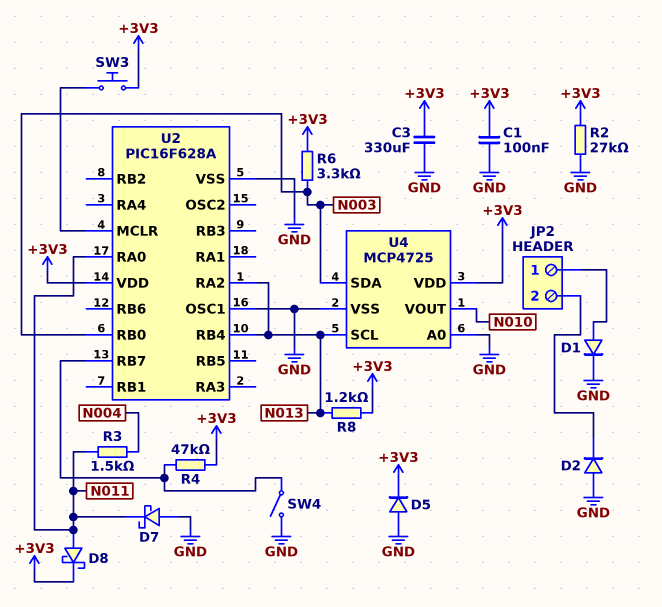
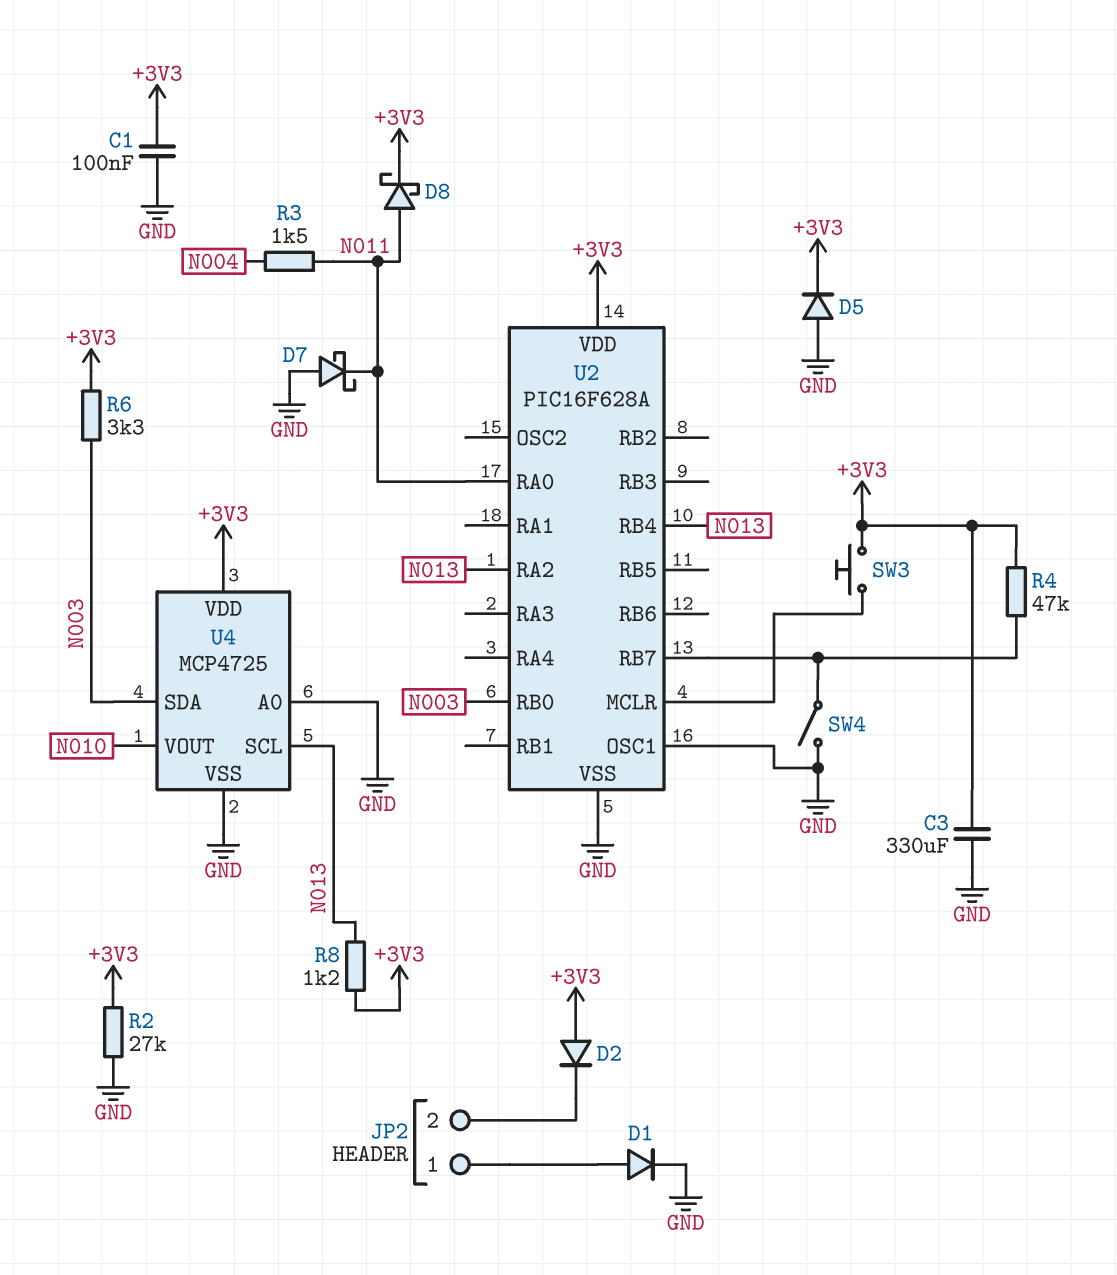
D2: diode (A GND, K JP2/2) -> diode (A +3V3, K JP2/2)

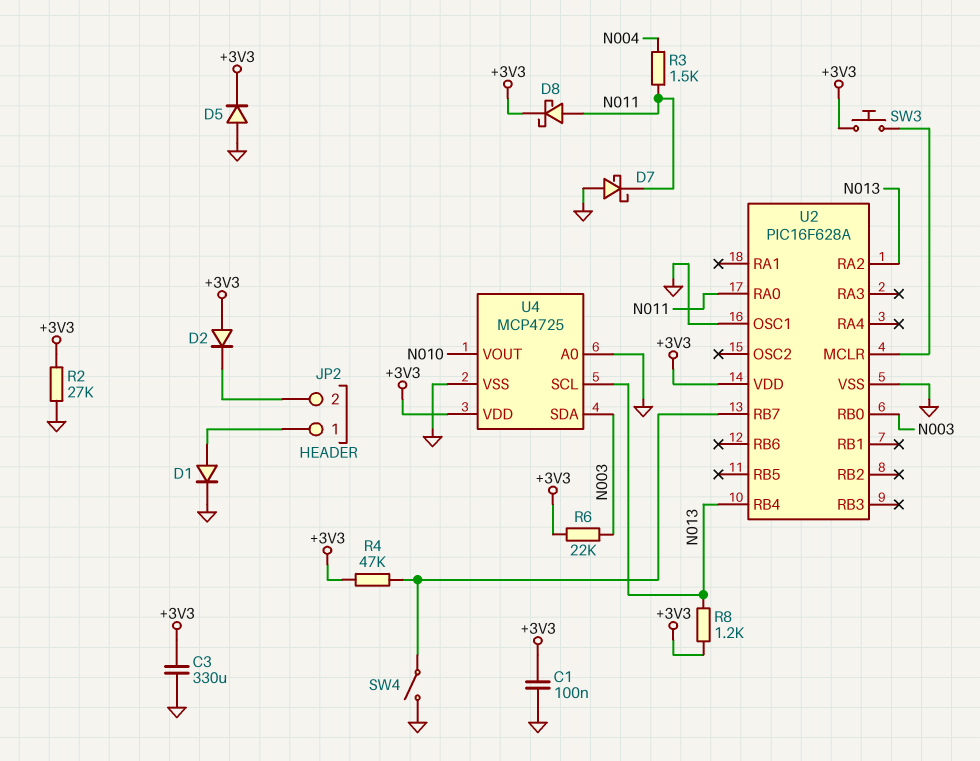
R6: 3.3k (+3V3, N003) -> 22k (+3V3, N003)

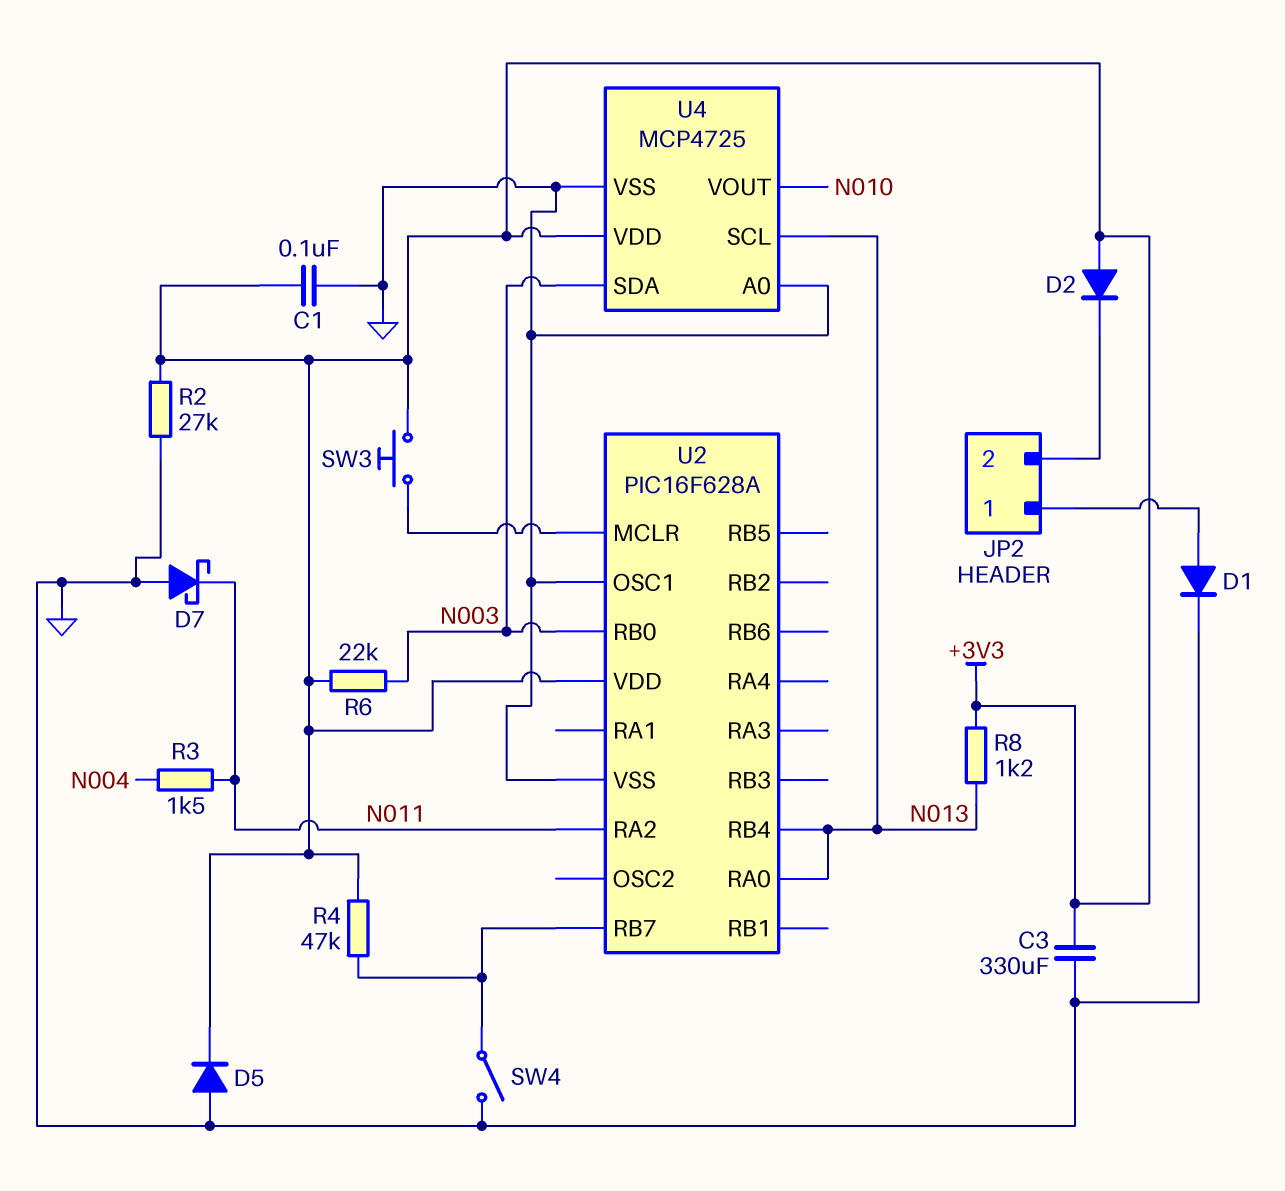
D8: schottky (A N011, K +3V3) -> none
U2 pin RA0: N011 -> N013
U2 pin RA2: N013 -> N011

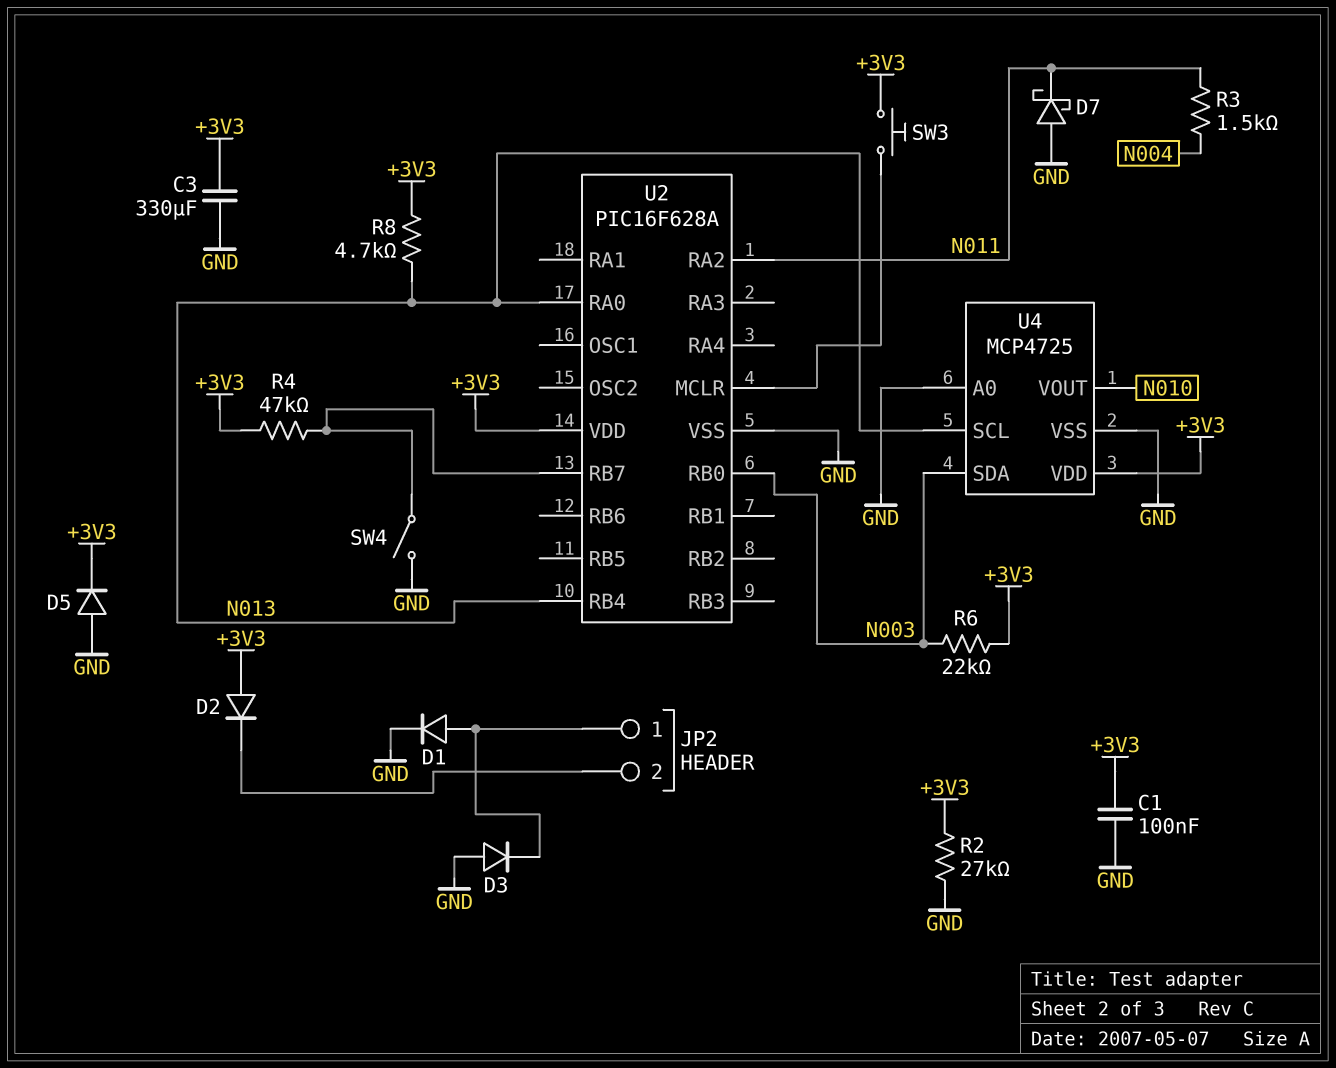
D3: none -> diode (A GND, K JP2/1)
R8: 1.2k (+3V3, N013) -> 4.7k (+3V3, N013)
U2 pin OSC1: GND -> none

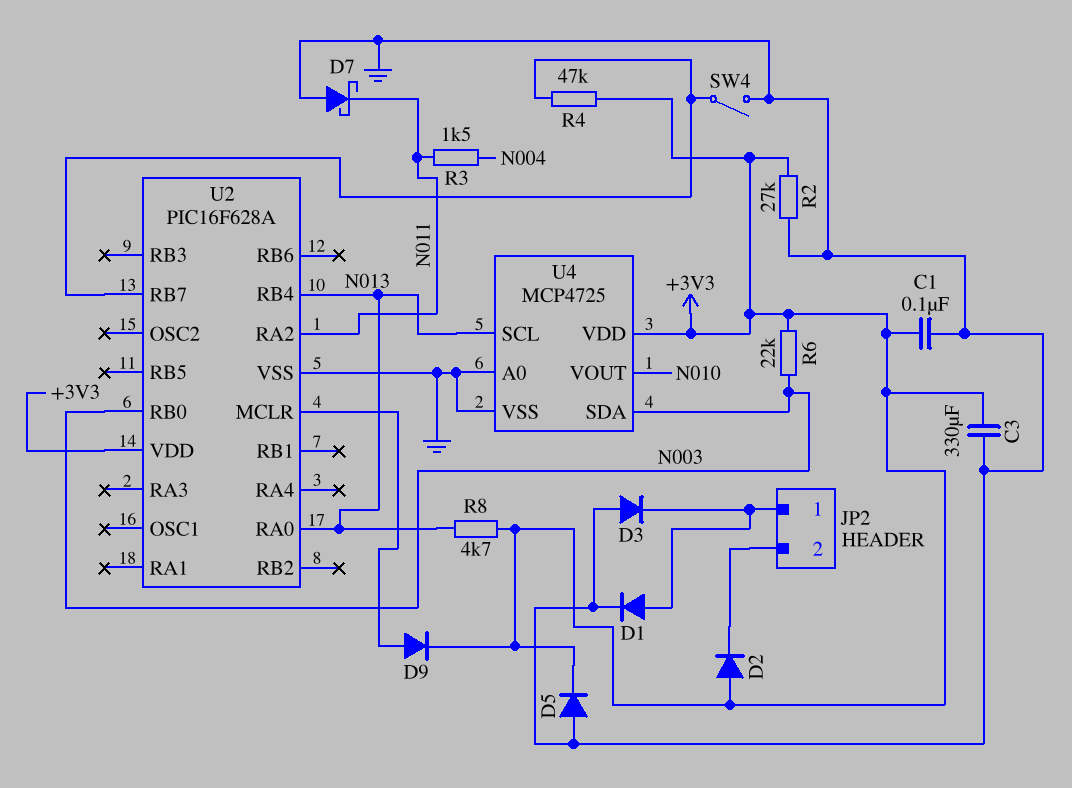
D9: none -> diode (A U2/MCLR, K +3V3)
SW3: button (+3V3, U2/MCLR) -> none

